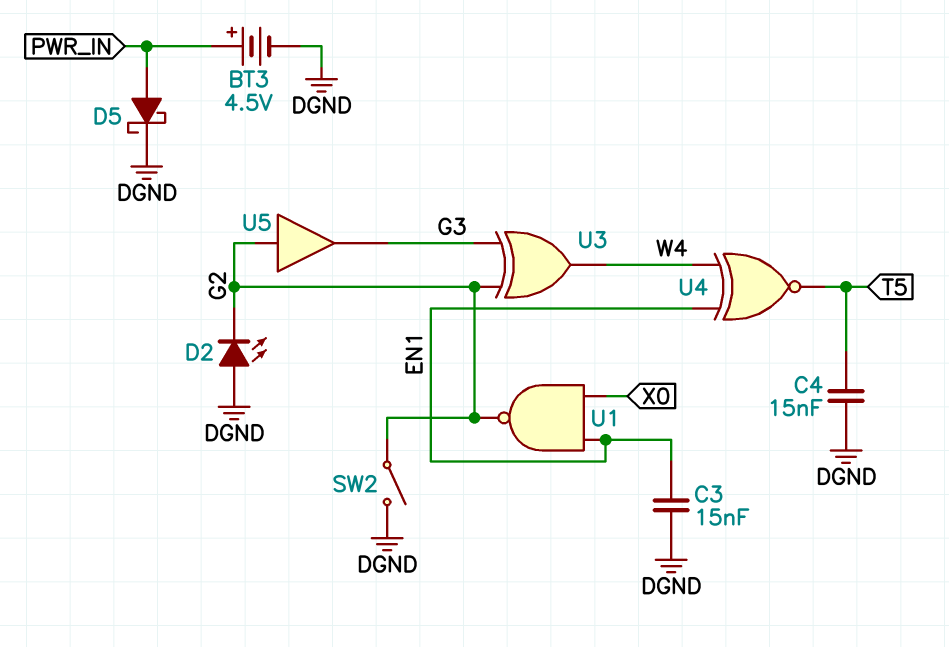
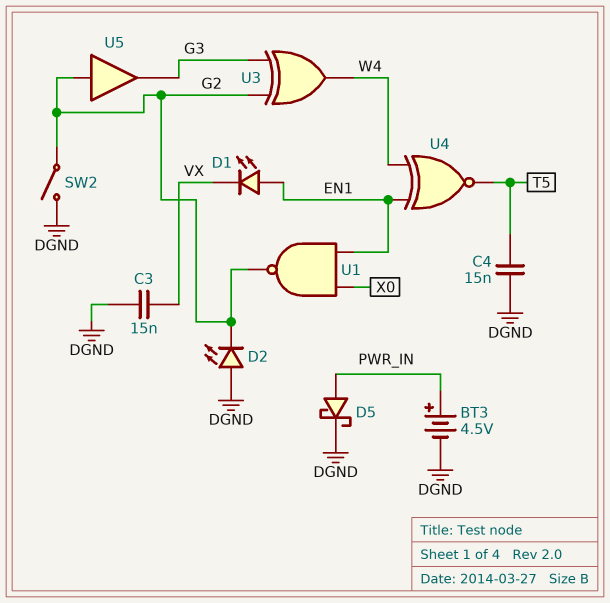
C3: 15nF (DGND, EN1) -> 15nF (DGND, VX)
D1: none -> LED (A EN1, K VX)

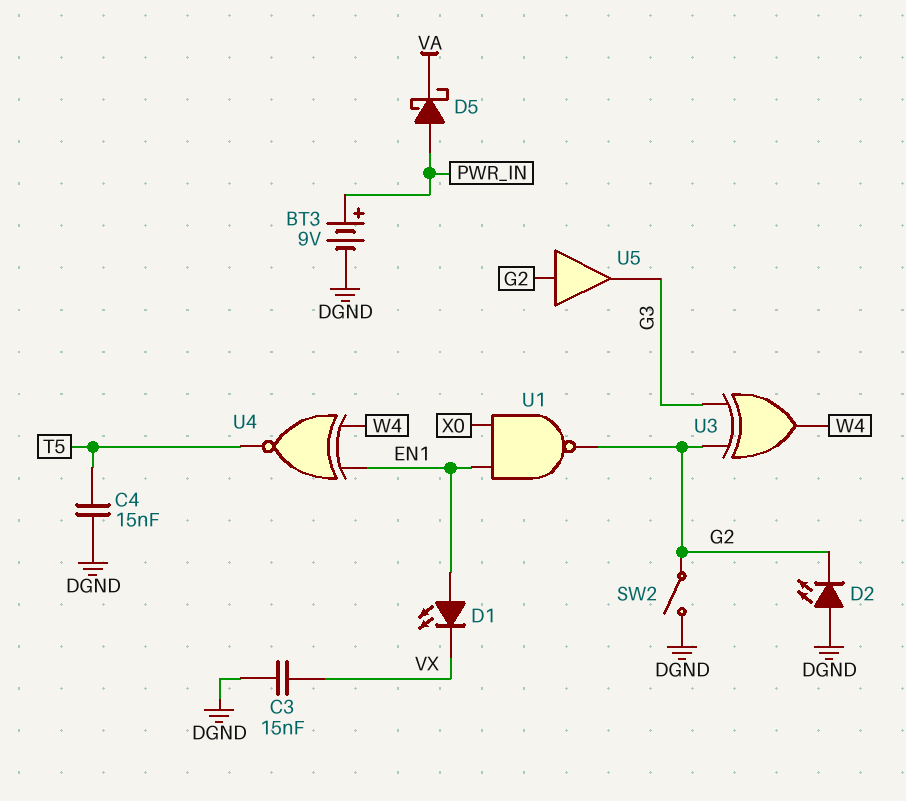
BT3: 4.5V (plus PWR_IN, minus DGND) -> 9V (plus PWR_IN, minus DGND)
D5: schottky (A PWR_IN, K DGND) -> schottky (A PWR_IN, K VA)

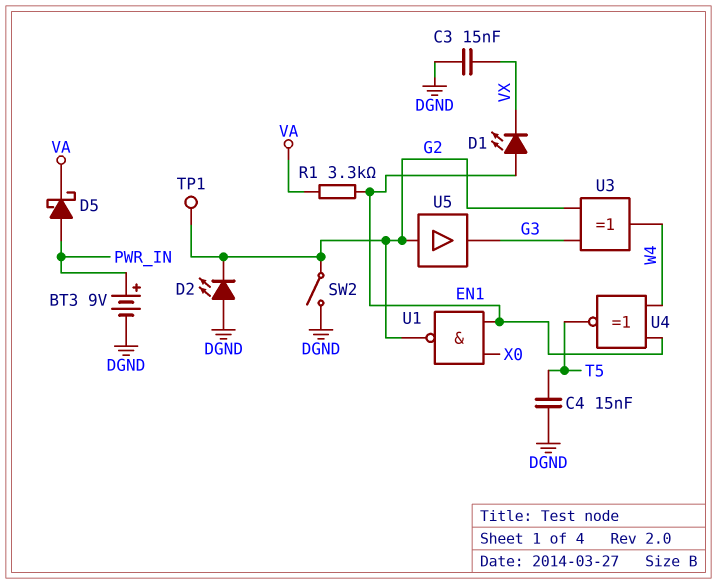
R1: none -> 3.3k (EN1, VA)
TP1: none -> test point (G2)

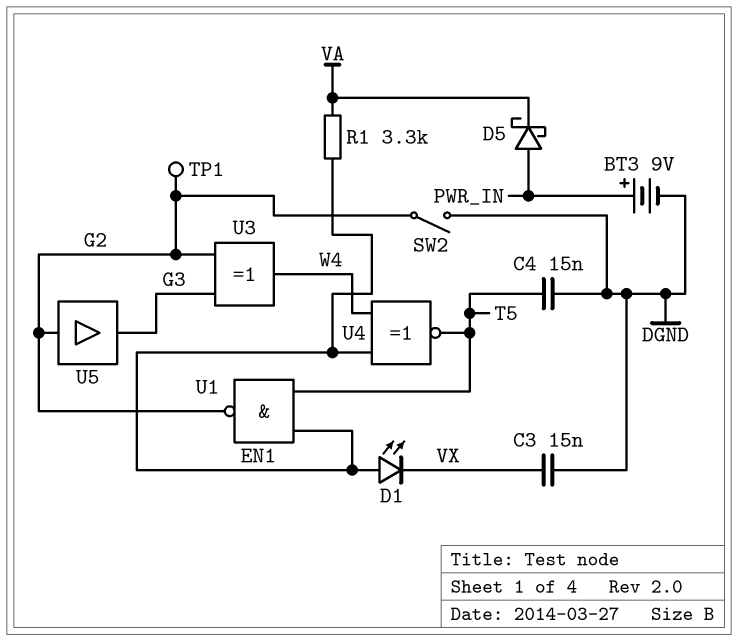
D2: LED (A DGND, K G2) -> none
U1: NAND (in EN1, in X0, out G2) -> NAND (in EN1, in T5, out G2)

